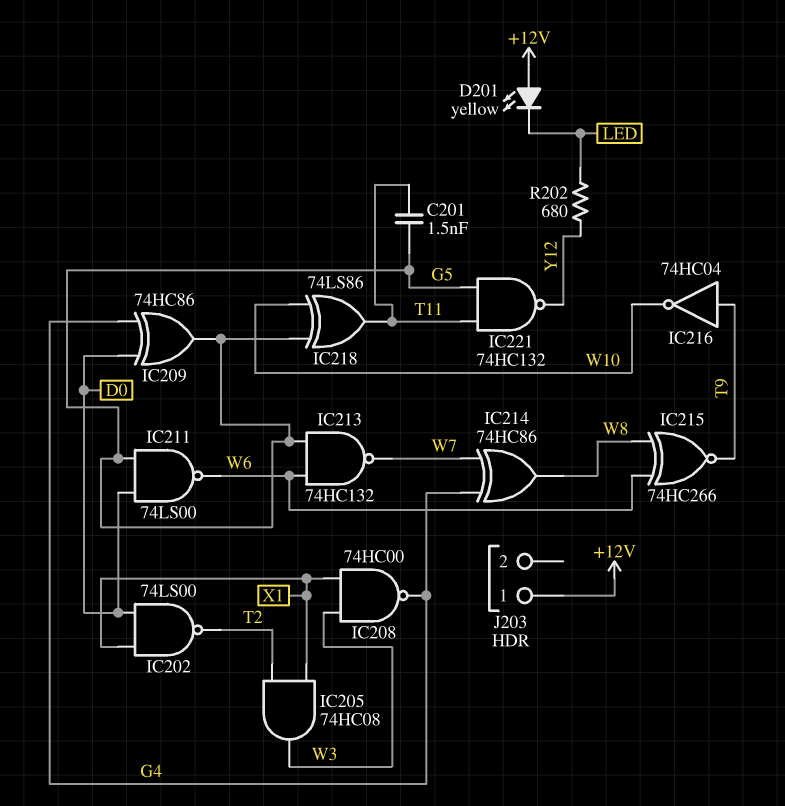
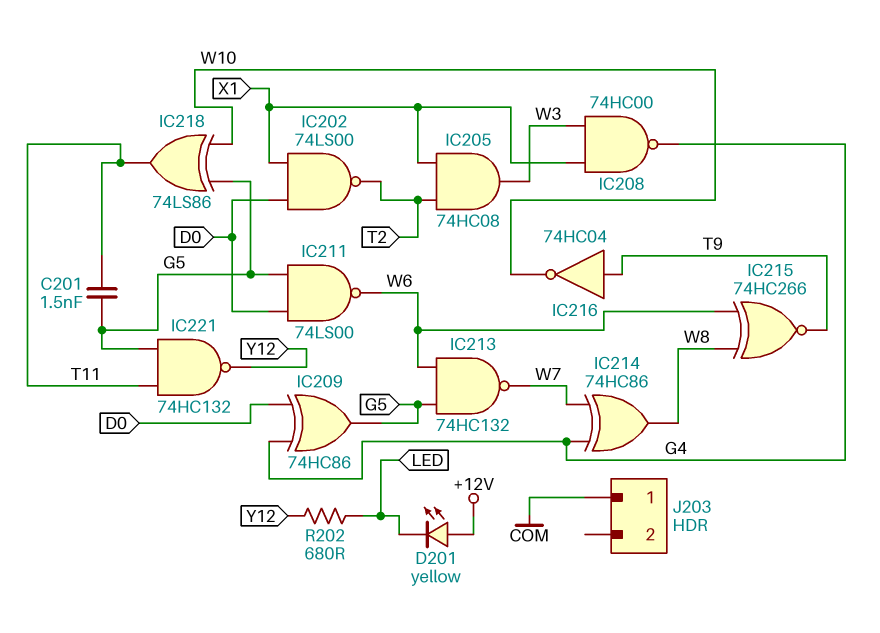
J203 pin 1: +12V -> COM

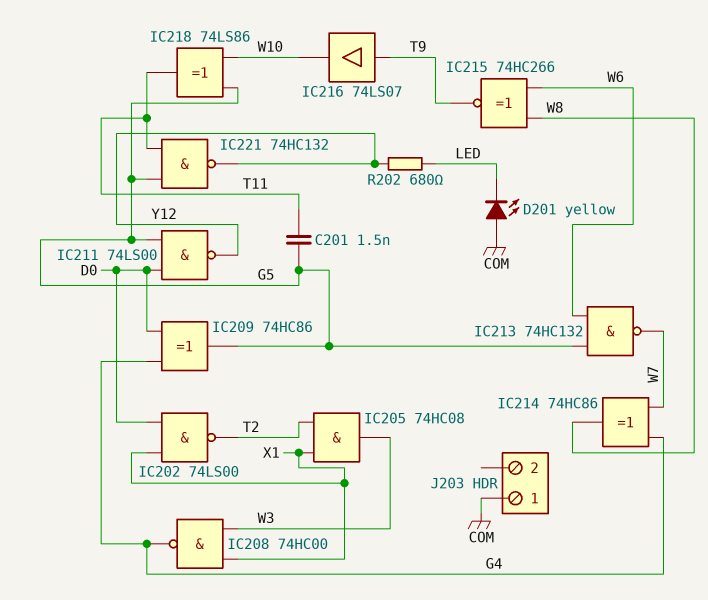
D201: LED yellow (A +12V, K LED) -> LED yellow (A COM, K LED)
IC211: NAND 74LS00 (in D0, in G5, out W6) -> NAND 74LS00 (in D0, in G5, out Y12)
IC216: NOT 74HC04 (in T9, out W10) -> buffer 74LS07 (in T9, out W10)

